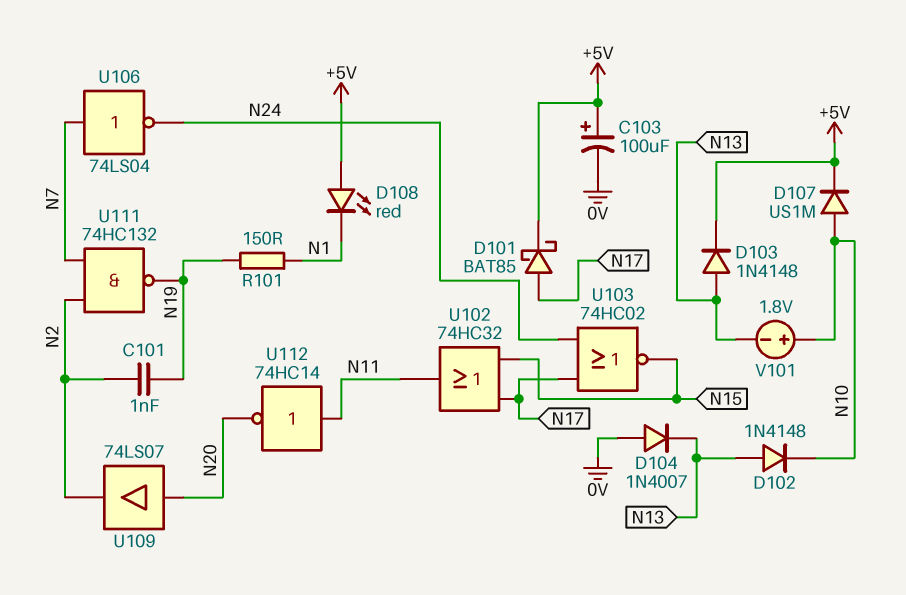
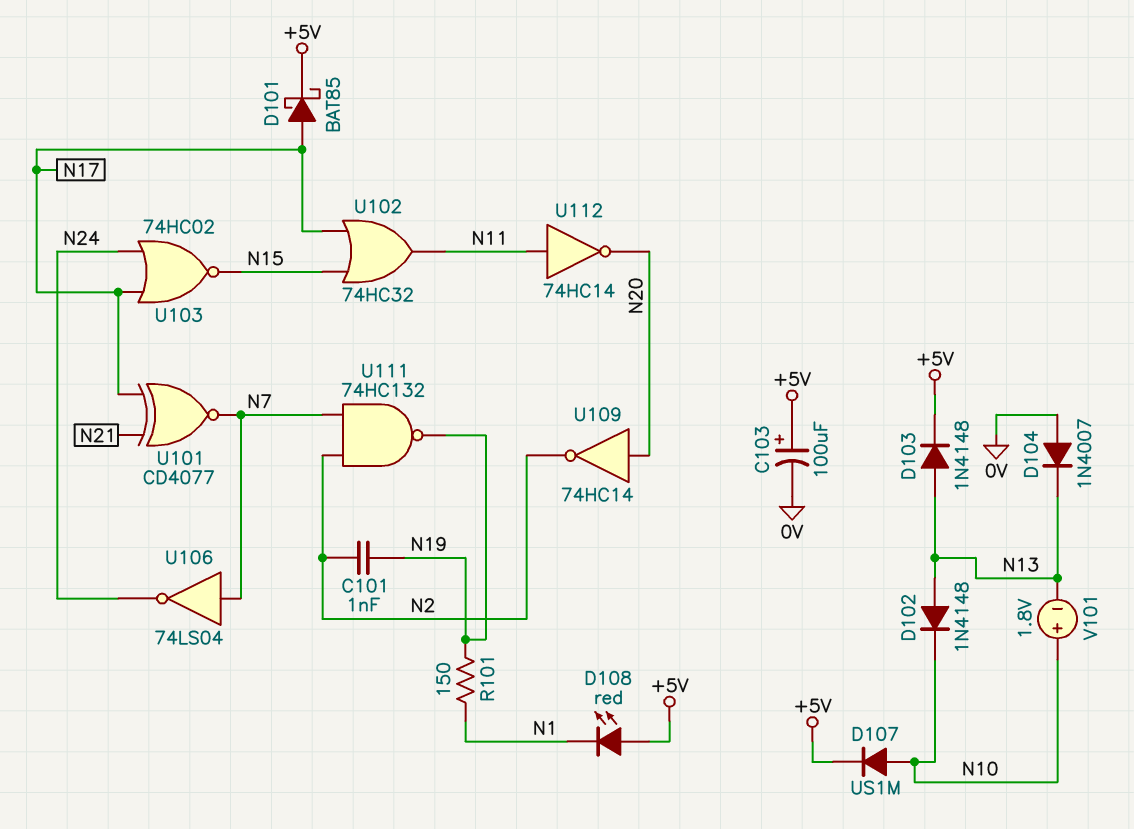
U101: none -> XNOR CD4077 (in N17, in N21, out N7)
U109: buffer 74LS07 (in N20, out N2) -> NOT 74HC14 (in N20, out N2)

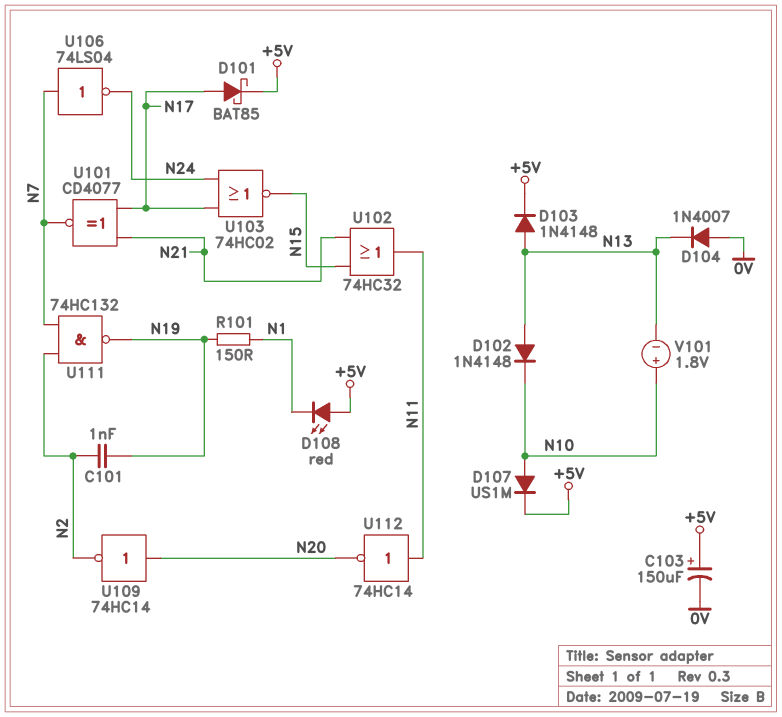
C103: 100uF (plus +5V, minus 0V) -> 150uF (plus +5V, minus 0V)
U102: OR 74HC32 (in N15, in N17, out N11) -> OR 74HC32 (in N15, in N21, out N11)

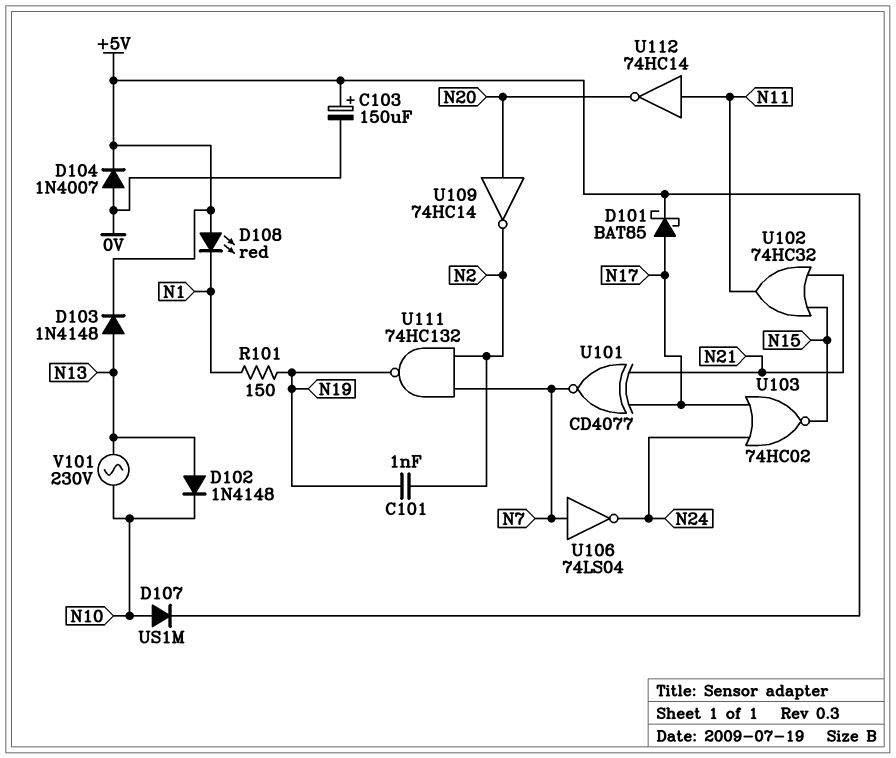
D104: diode 1N4007 (A 0V, K N13) -> diode 1N4007 (A 0V, K +5V)
V101: 1.8V (plus N10, minus N13) -> AC 230V (N10, N13)

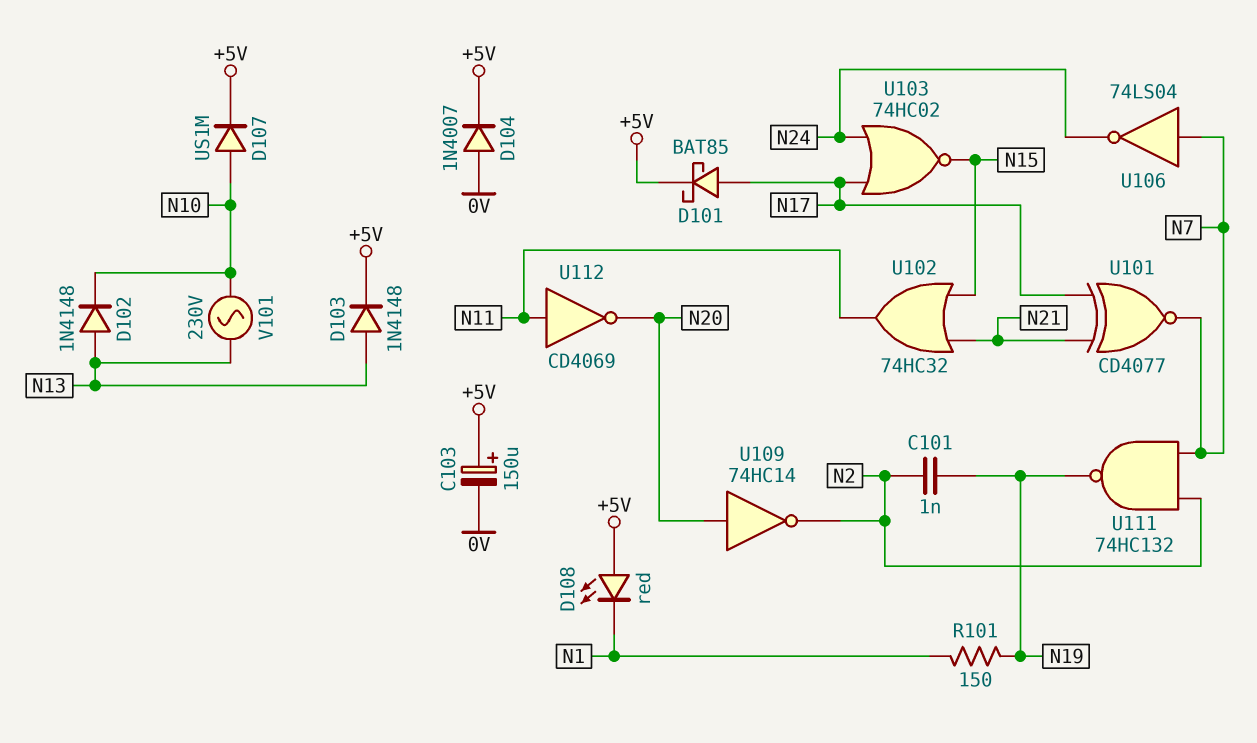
U112: NOT 74HC14 (in N11, out N20) -> NOT CD4069 (in N11, out N20)

